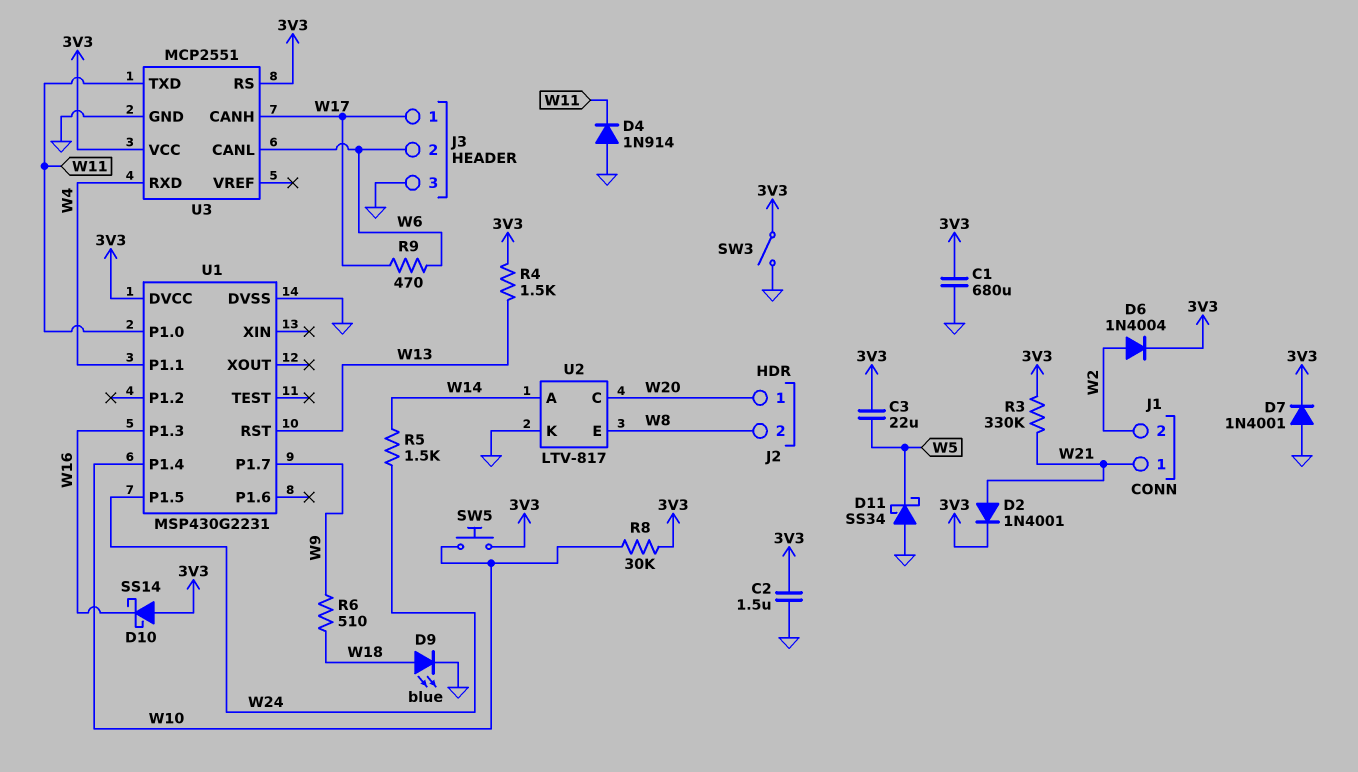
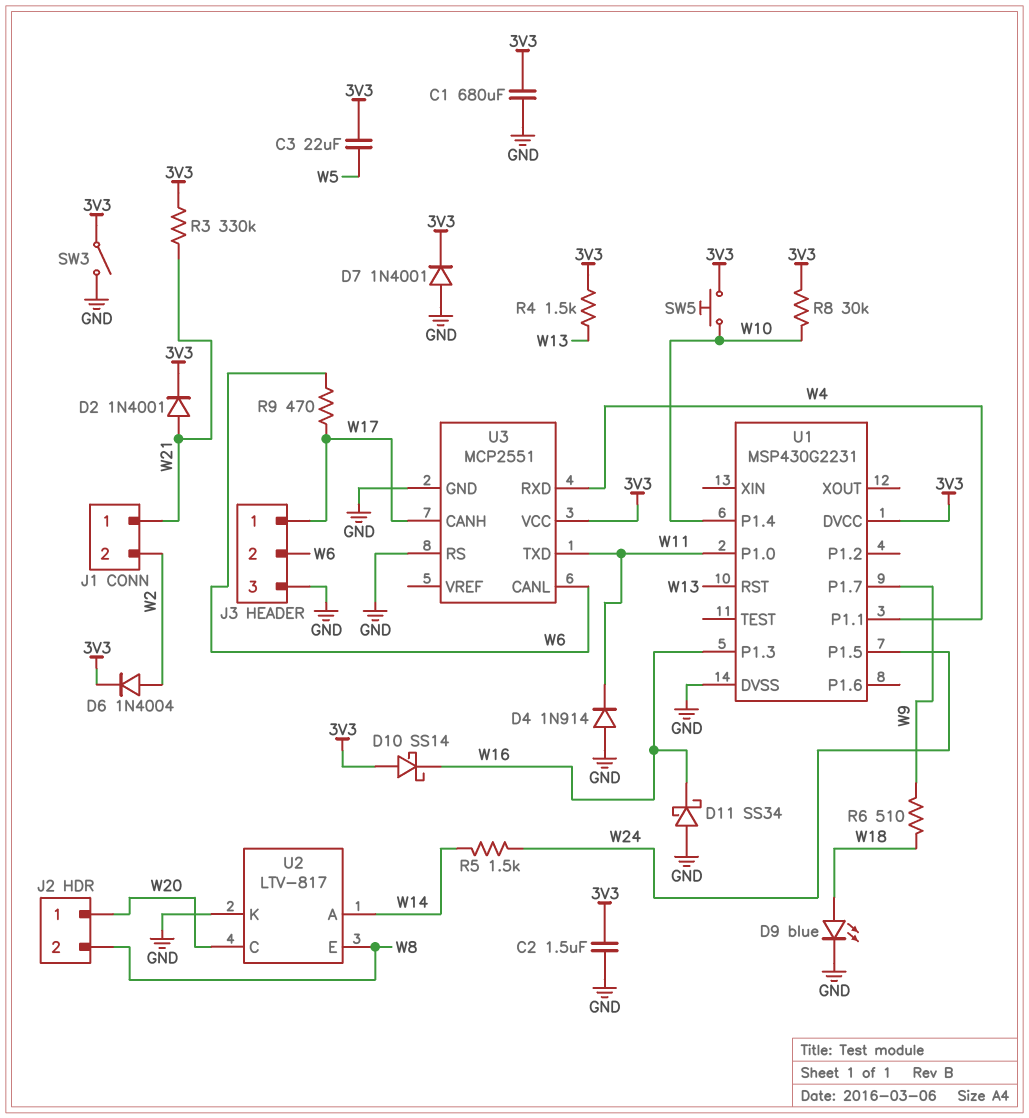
D11: schottky SS34 (A GND, K W5) -> schottky SS34 (A GND, K W16)
U3 pin RS: 3V3 -> GND

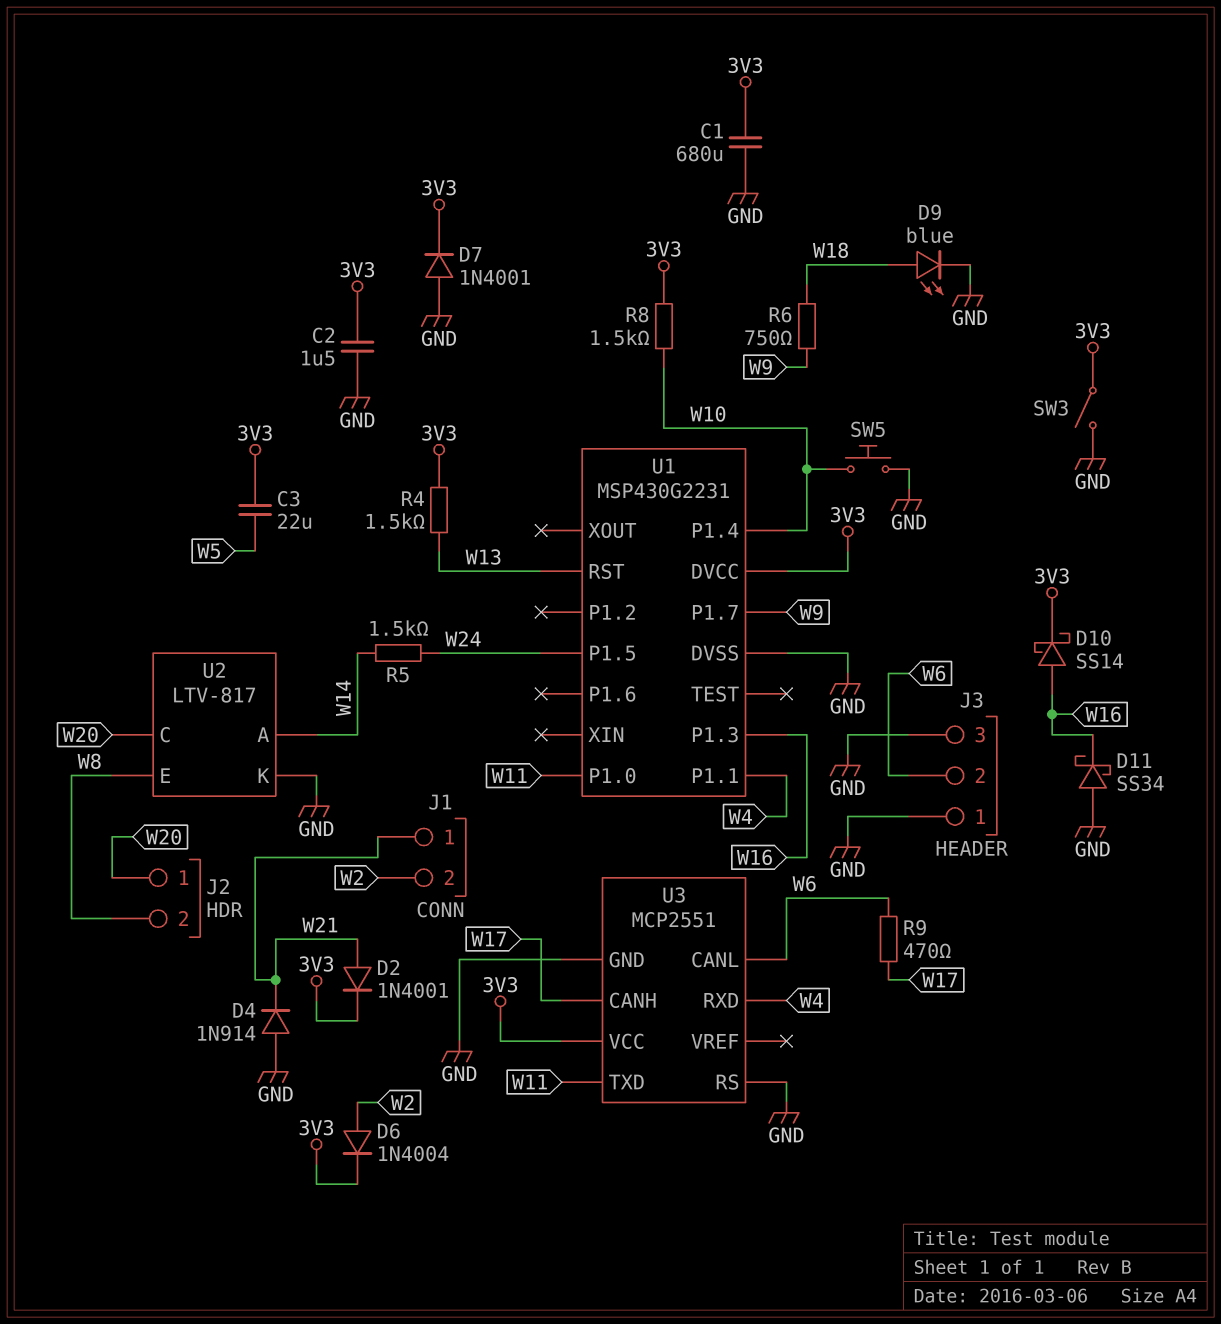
D4: diode 1N914 (A GND, K W11) -> diode 1N914 (A GND, K W21)
D10: schottky SS14 (A 3V3, K W16) -> schottky SS14 (A W16, K 3V3)
J3 pin 1: W17 -> GND
R3: 330k (3V3, W21) -> none
R6: 510 (W9, W18) -> 750 (W9, W18)
R8: 30k (3V3, W10) -> 1.5k (3V3, W10)
SW5: button (3V3, W10) -> button (GND, W10)

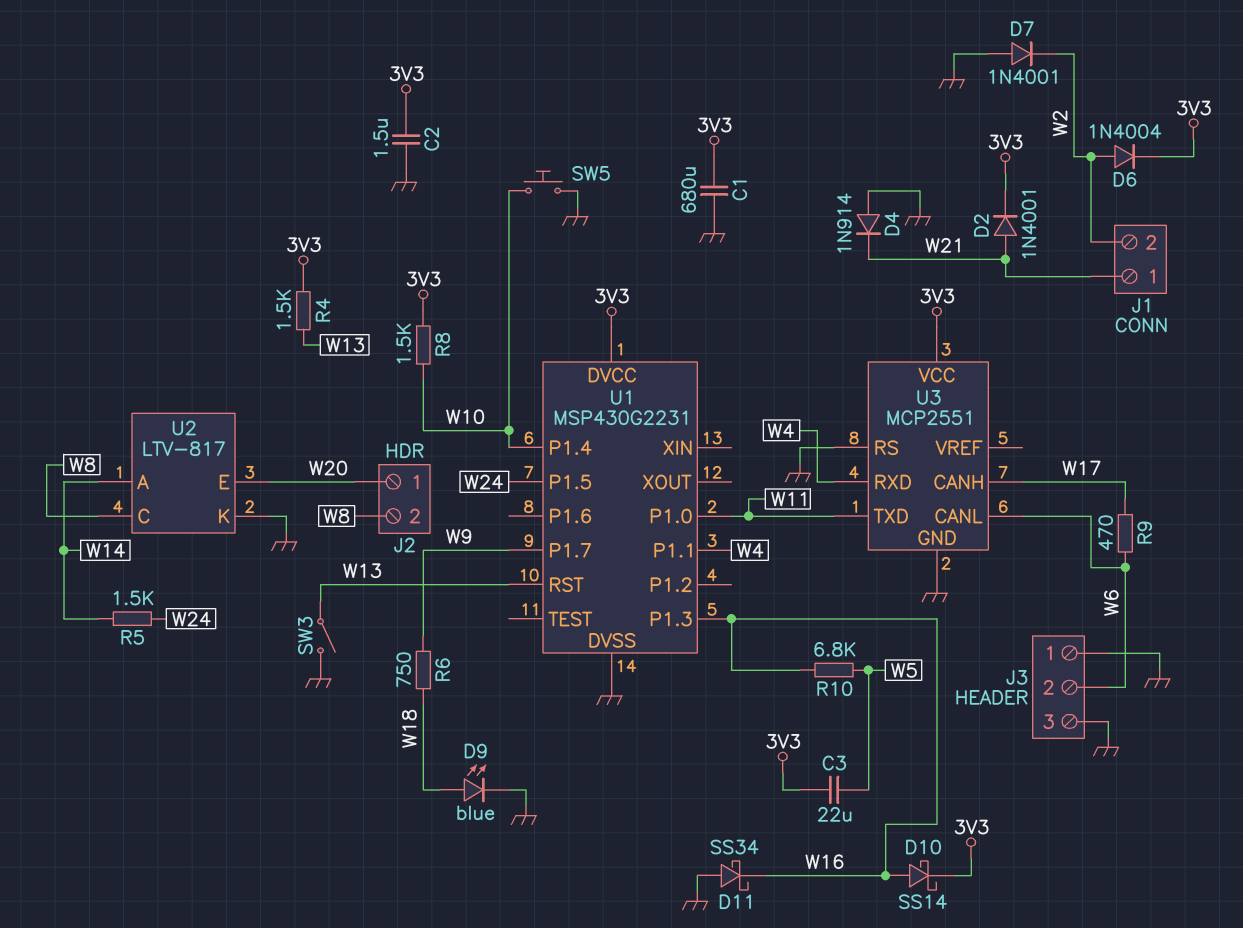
D7: diode 1N4001 (A GND, K 3V3) -> diode 1N4001 (A GND, K W2)
R10: none -> 6.8k (W5, W16)
SW3: switch (3V3, GND) -> switch (GND, W13)
U2 pin C: W20 -> W8
U2 pin E: W8 -> W20

